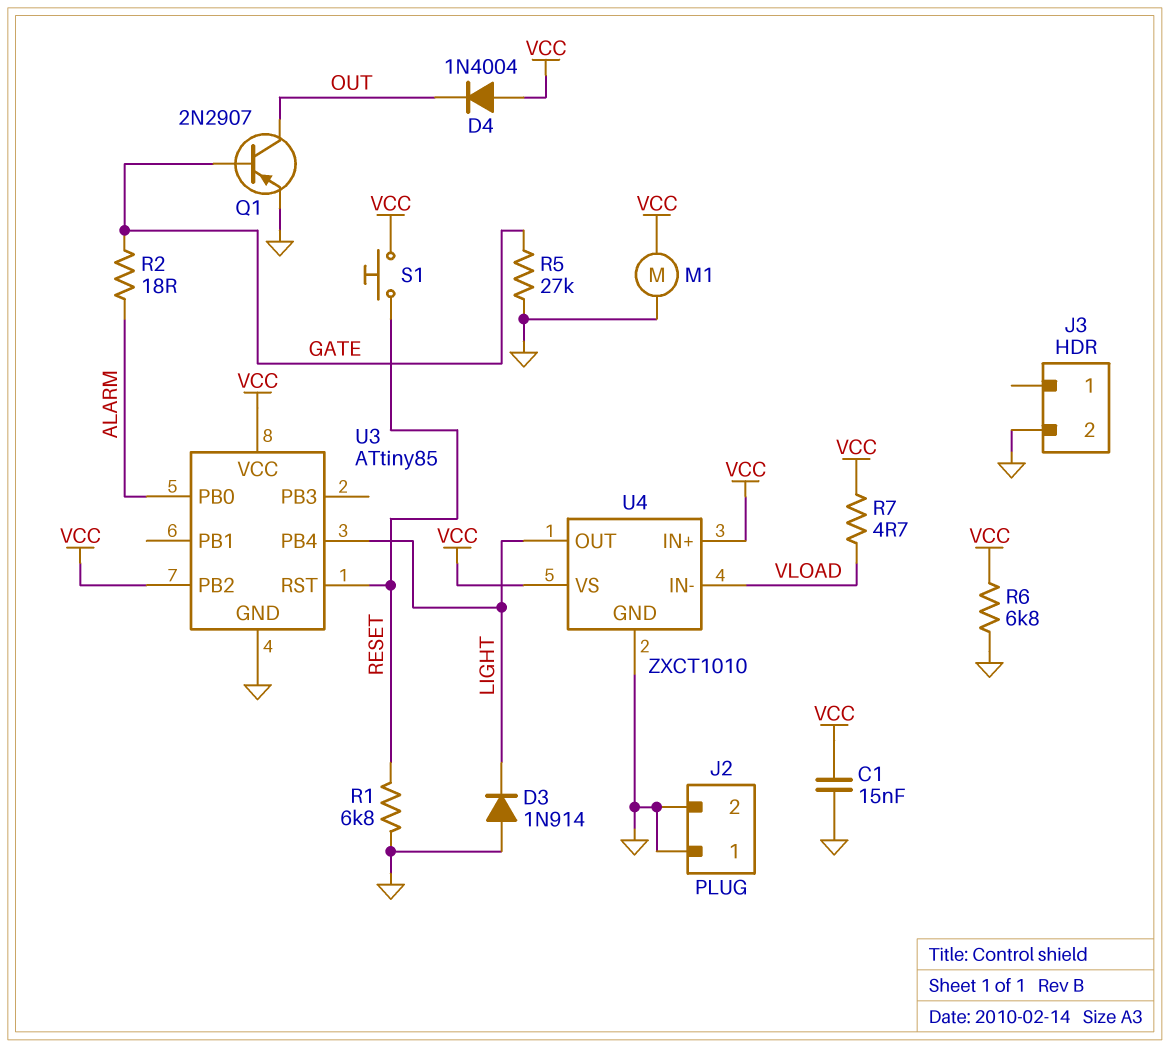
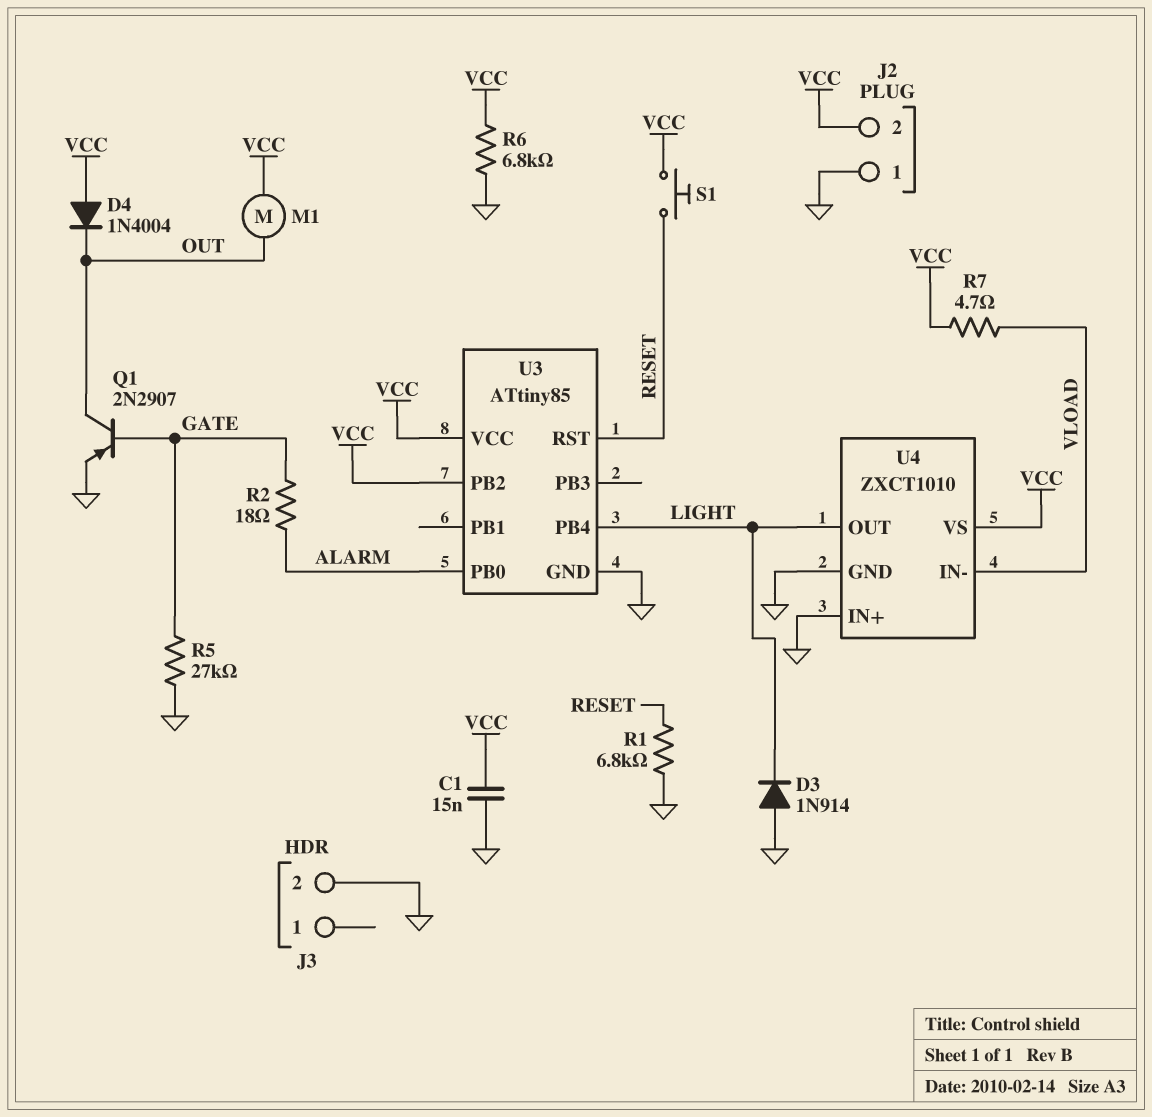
J2 pin 2: GND -> VCC
M1: motor (GND, VCC) -> motor (OUT, VCC)
U4 pin IN+: VCC -> GND

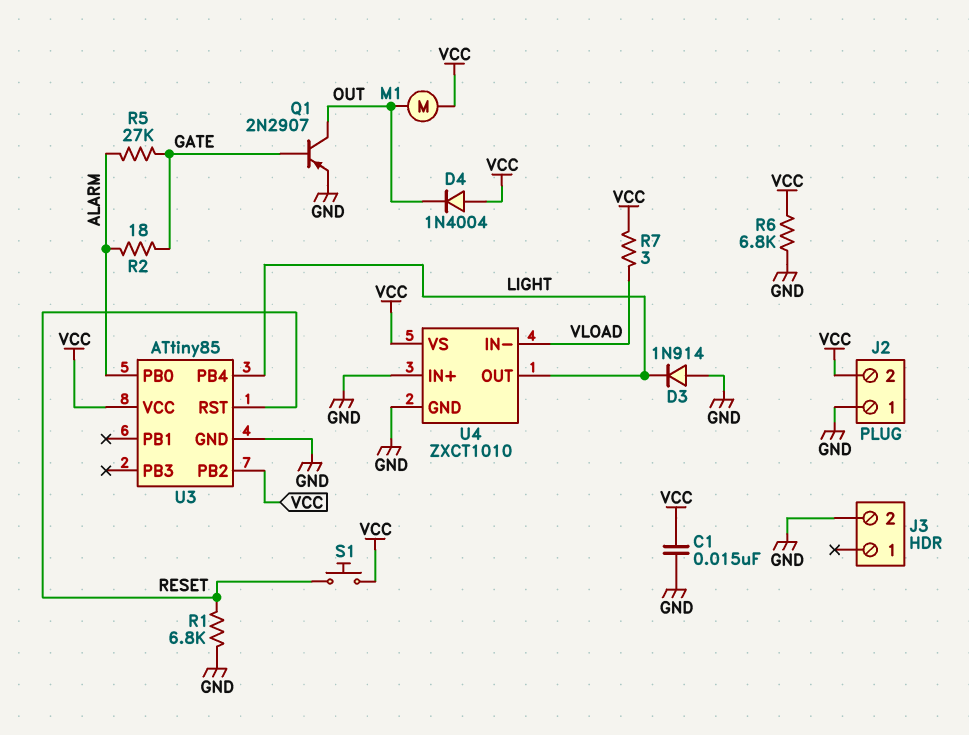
R5: 27k (GATE, GND) -> 27k (ALARM, GATE)
R7: 4.7 (VCC, VLOAD) -> 3 (VCC, VLOAD)

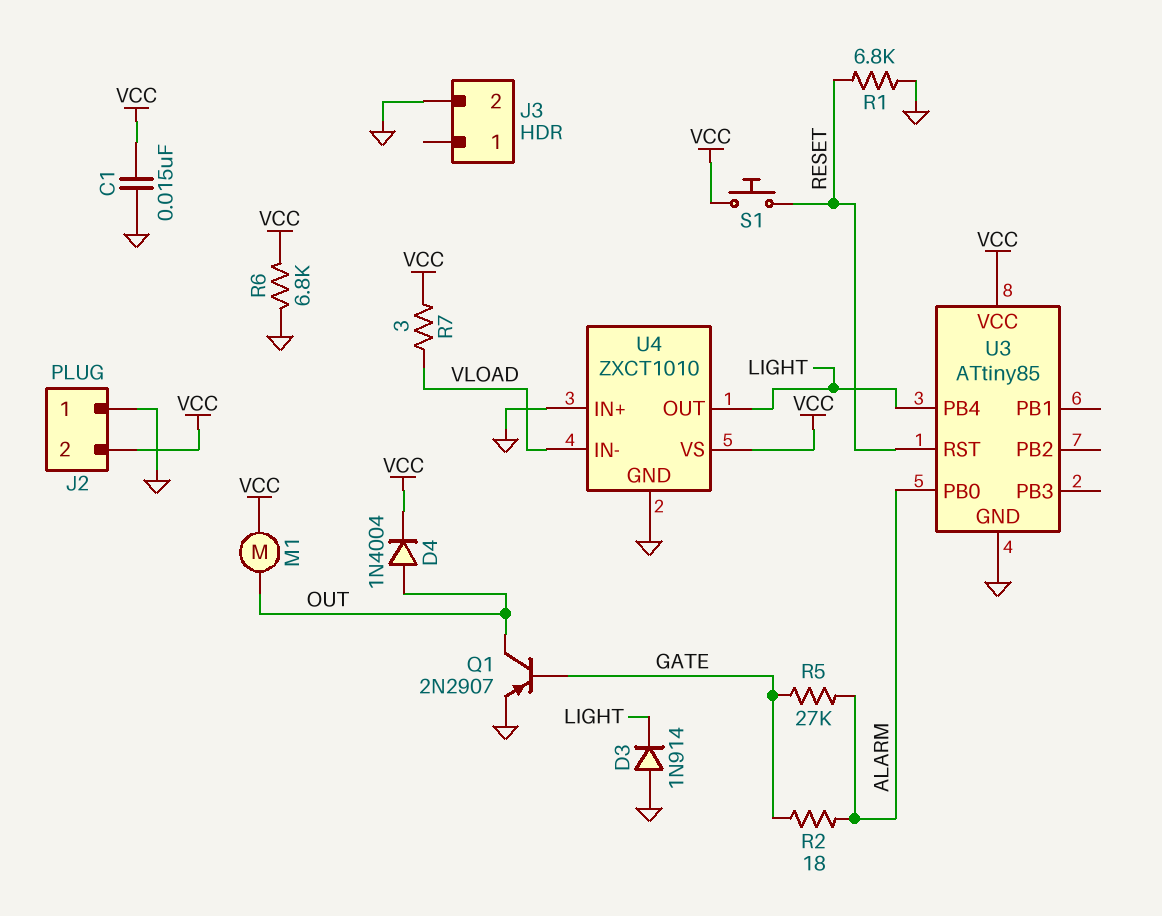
D4: diode 1N4004 (A VCC, K OUT) -> diode 1N4004 (A OUT, K VCC)
U3 pin PB2: VCC -> none

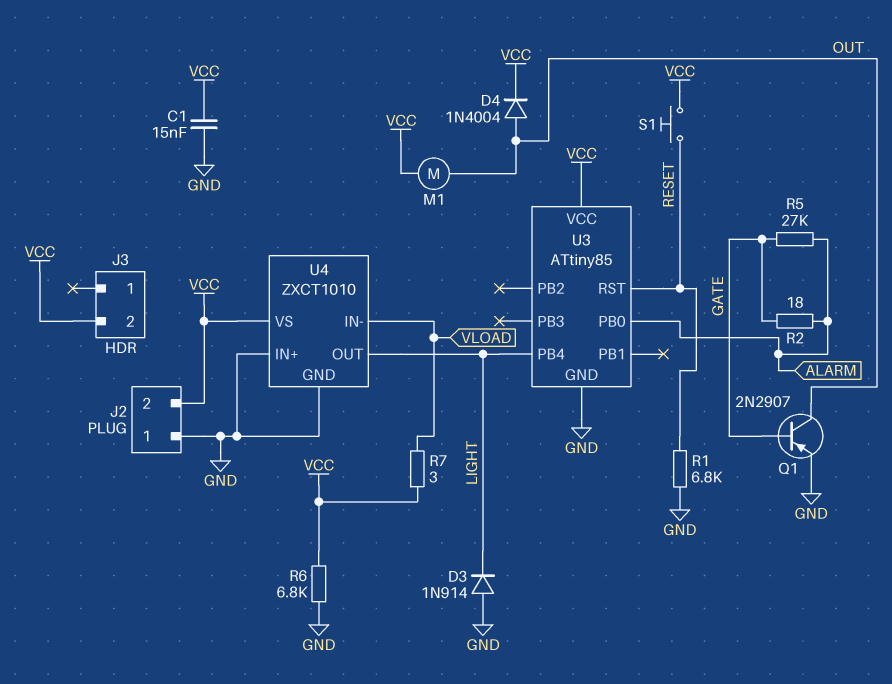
J3 pin 2: GND -> VCC

